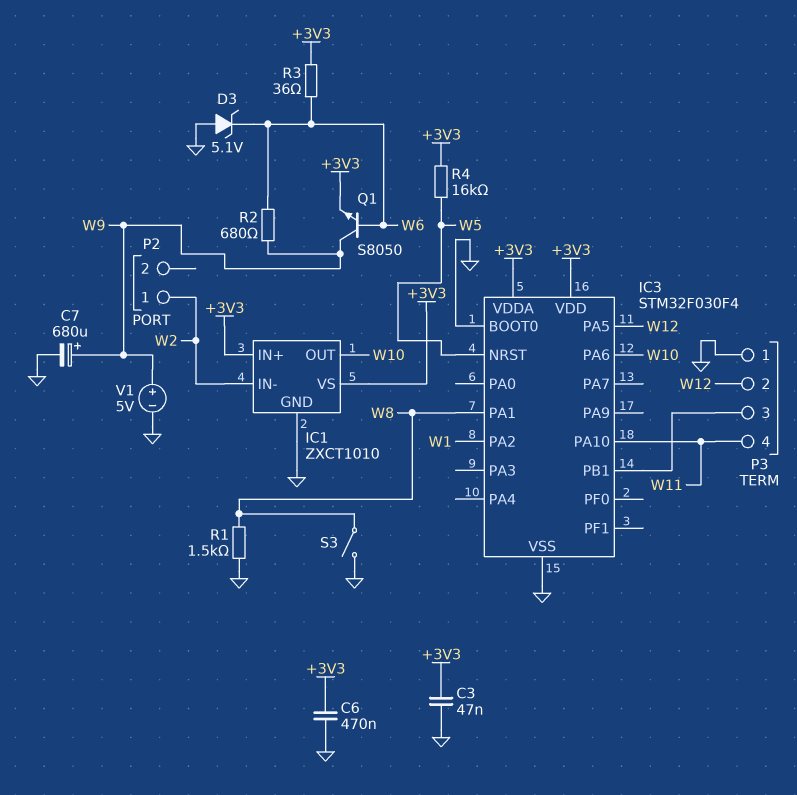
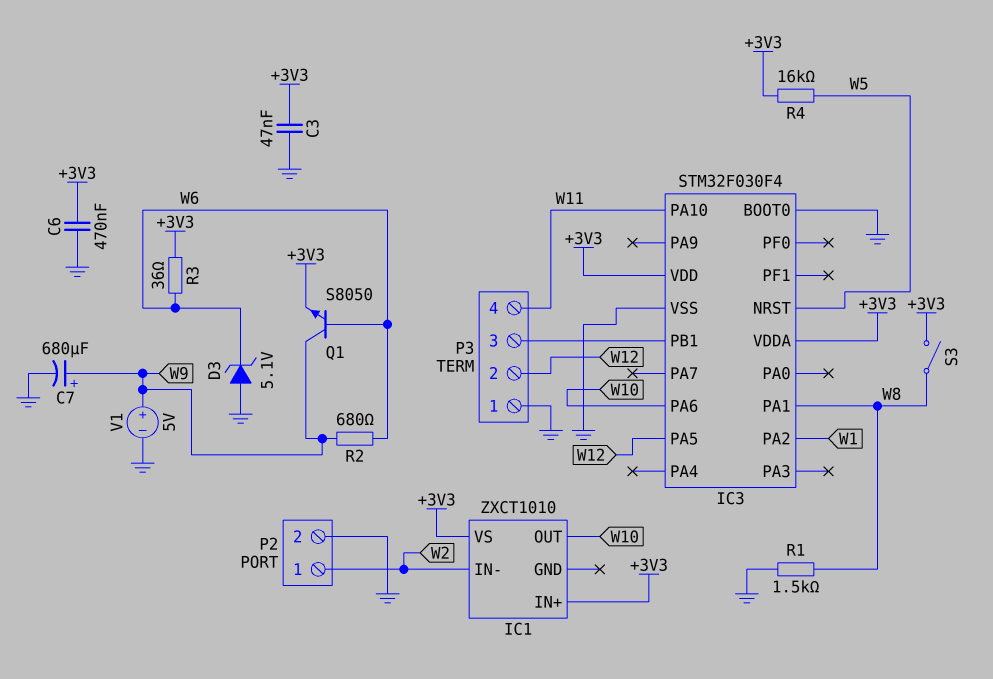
IC1 pin GND: GND -> none
P2 pin 2: none -> GND
S3: switch (GND, W8) -> switch (+3V3, W8)

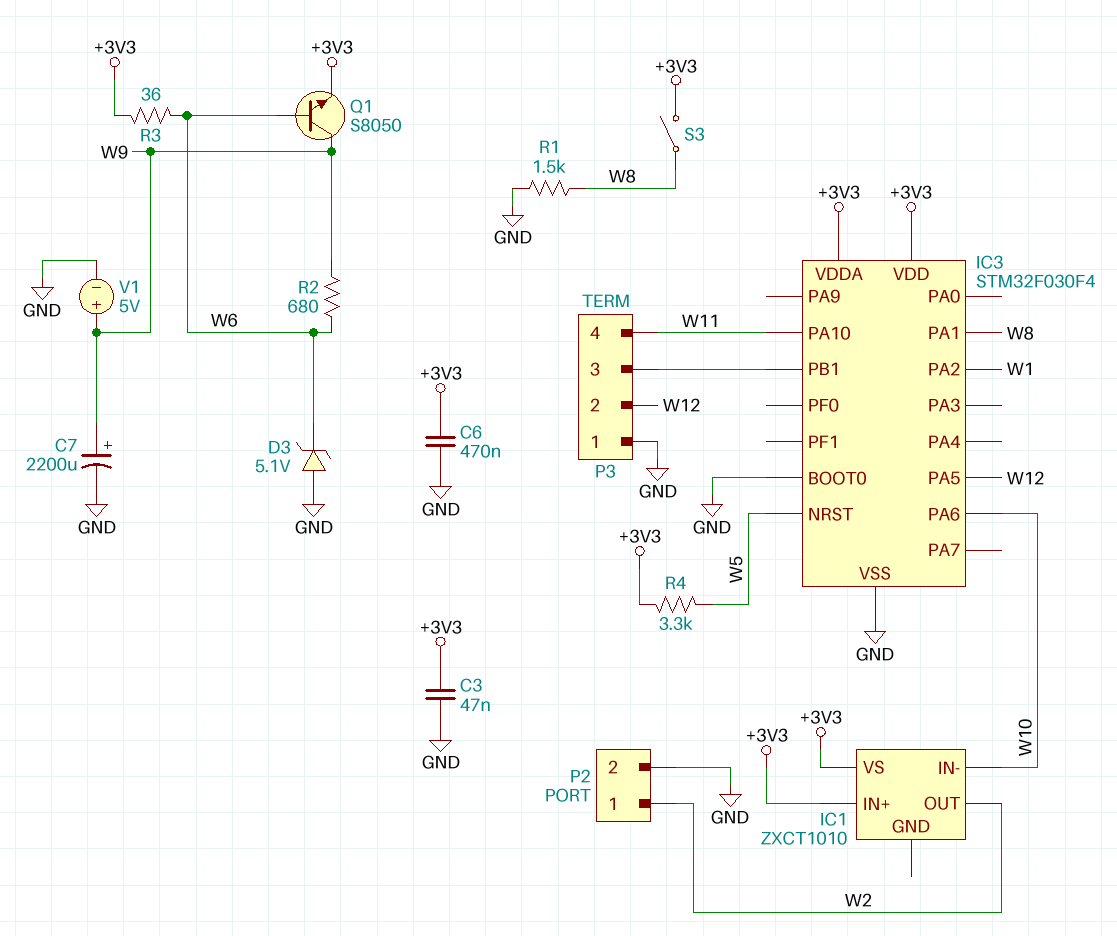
C7: 680uF (plus W9, minus GND) -> 2200uF (plus W9, minus GND)
IC1 pin IN-: W2 -> W10
IC1 pin OUT: W10 -> W2
R4: 16k (+3V3, W5) -> 3.3k (+3V3, W5)

